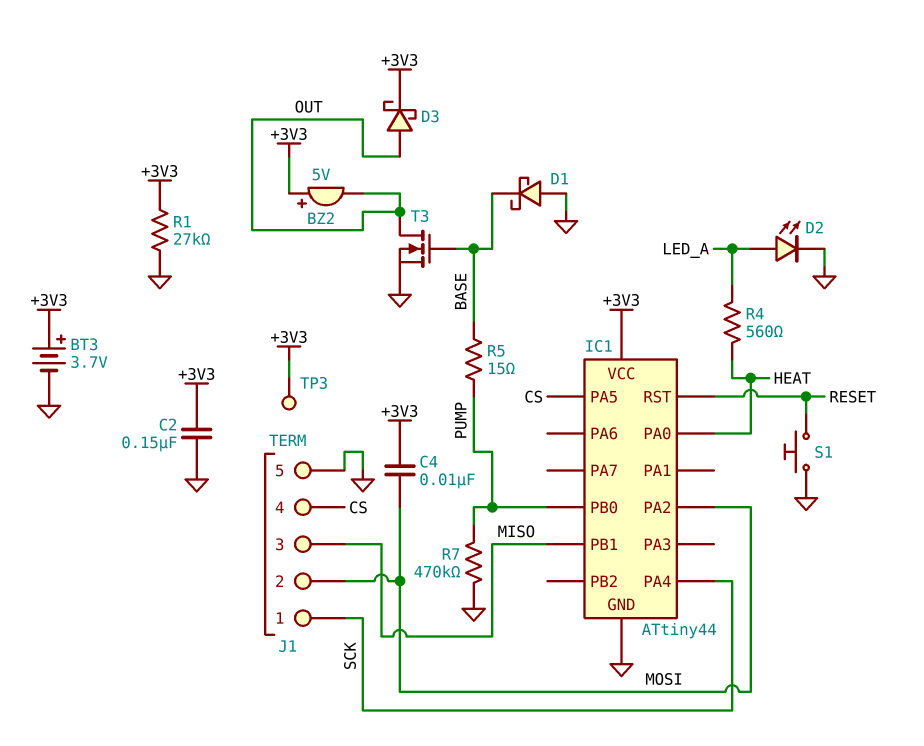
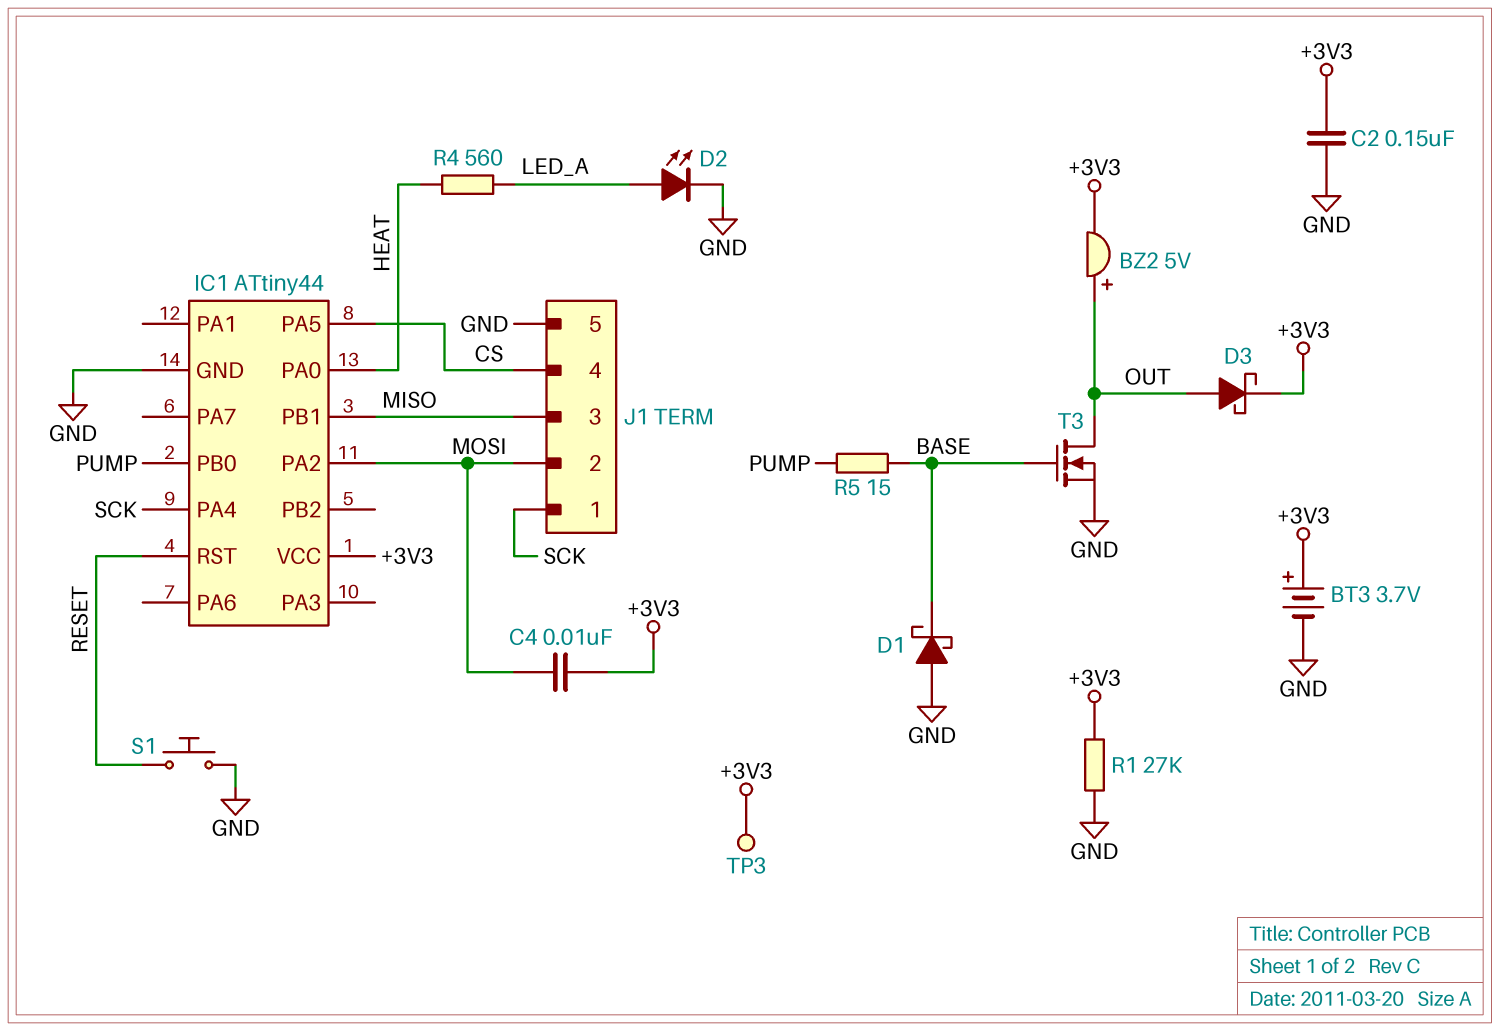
BZ2: buzzer 5V (plus +3V3, minus OUT) -> buzzer 5V (plus OUT, minus +3V3)
R7: 470k (GND, PUMP) -> none

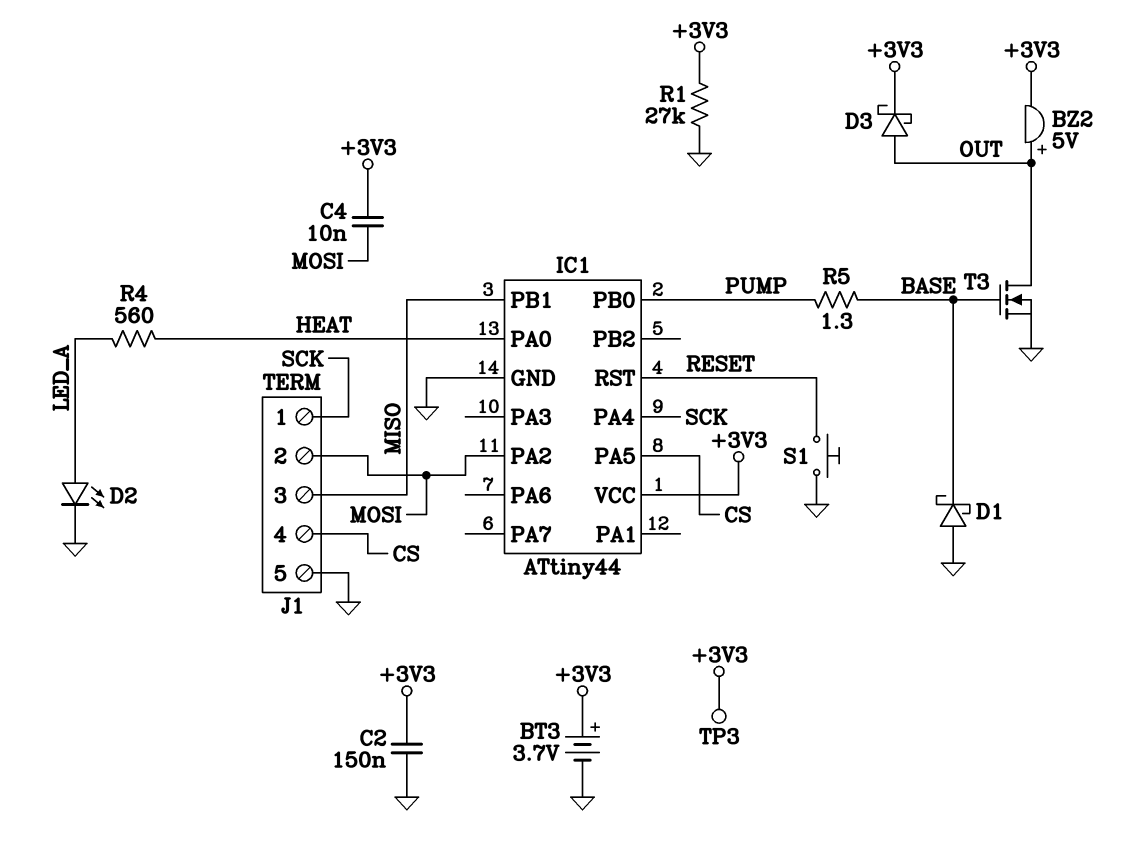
R5: 15 (BASE, PUMP) -> 1.3 (BASE, PUMP)

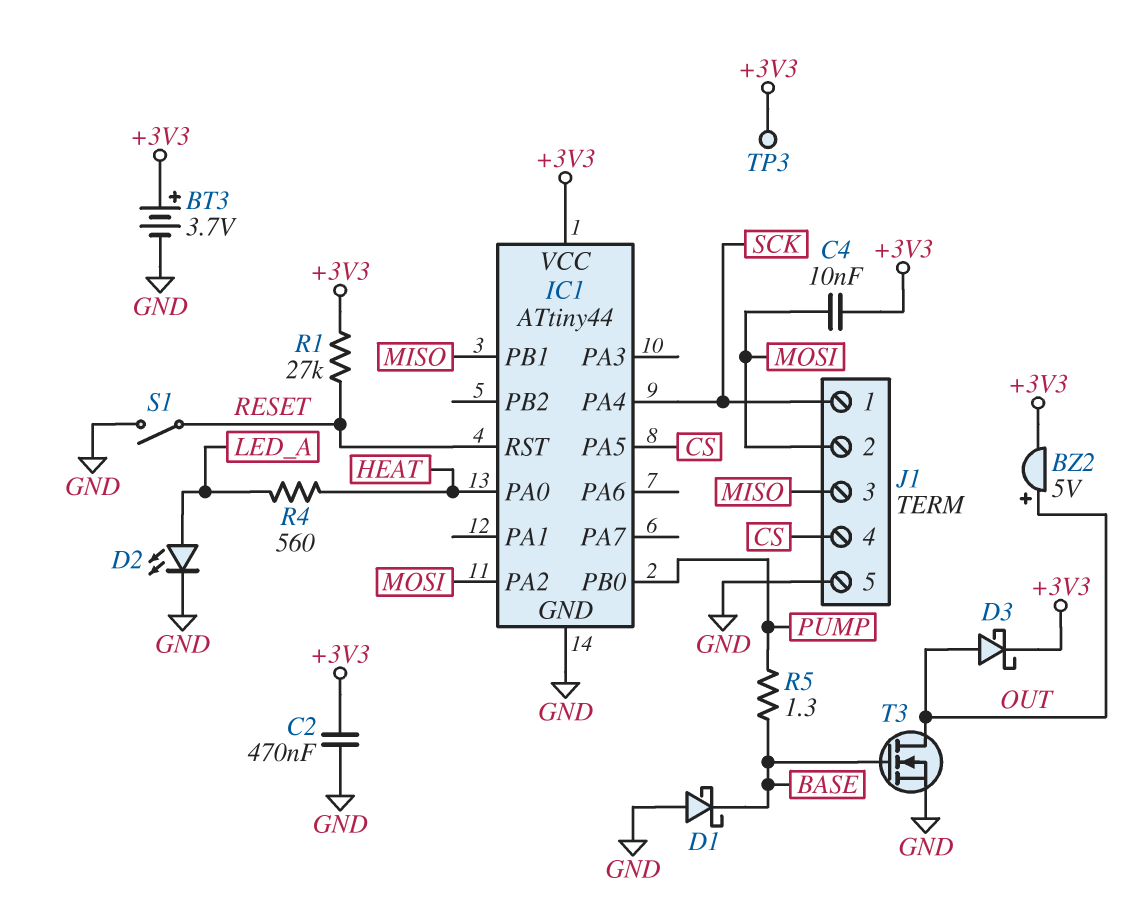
C2: 150nF (+3V3, GND) -> 470nF (+3V3, GND)
R1: 27k (+3V3, GND) -> 27k (+3V3, RESET)
S1: button (GND, RESET) -> switch (GND, RESET)

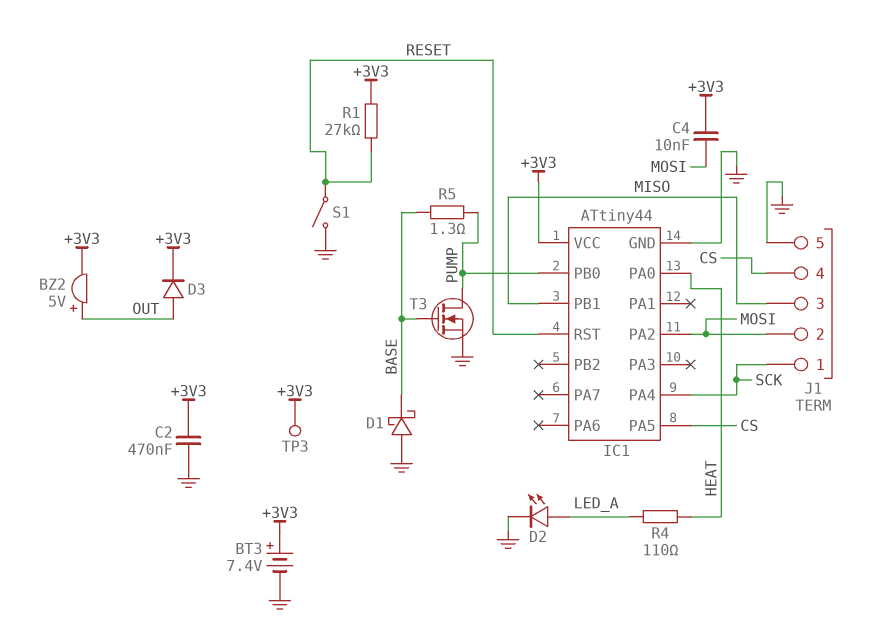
BT3: 3.7V (plus +3V3, minus GND) -> 7.4V (plus +3V3, minus GND)
D3: schottky (A OUT, K +3V3) -> diode (A OUT, K +3V3)
R4: 560 (HEAT, LED_A) -> 110 (HEAT, LED_A)
T3: NMOS (G BASE, D OUT, S GND) -> NMOS (G BASE, D PUMP, S GND)

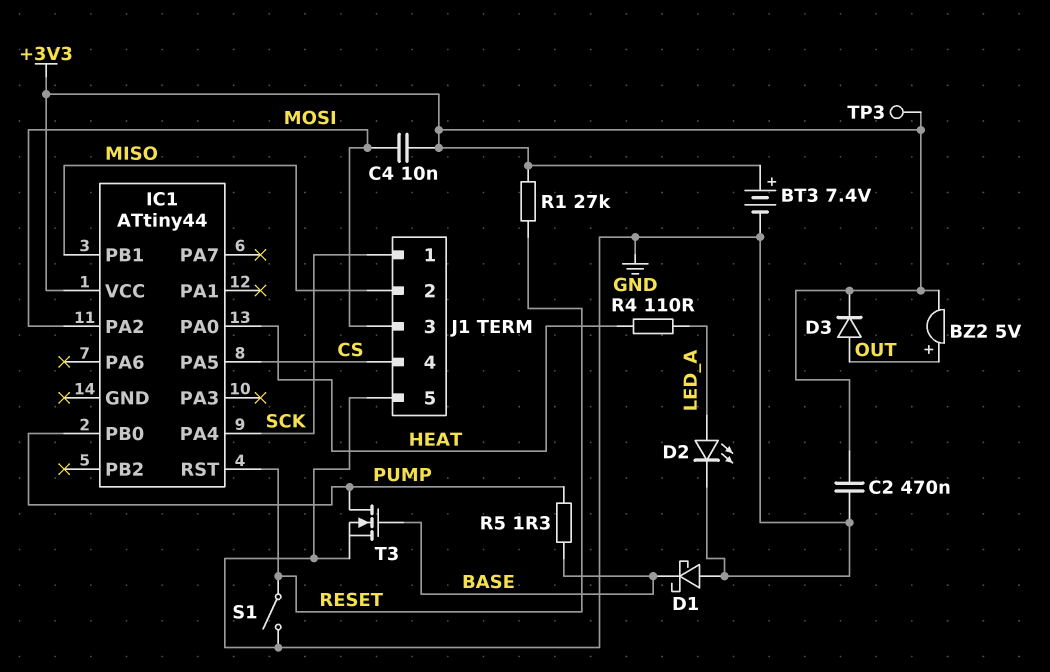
IC1 pin GND: GND -> none
J1 pin 2: MOSI -> MISO
J1 pin 3: MISO -> MOSI

